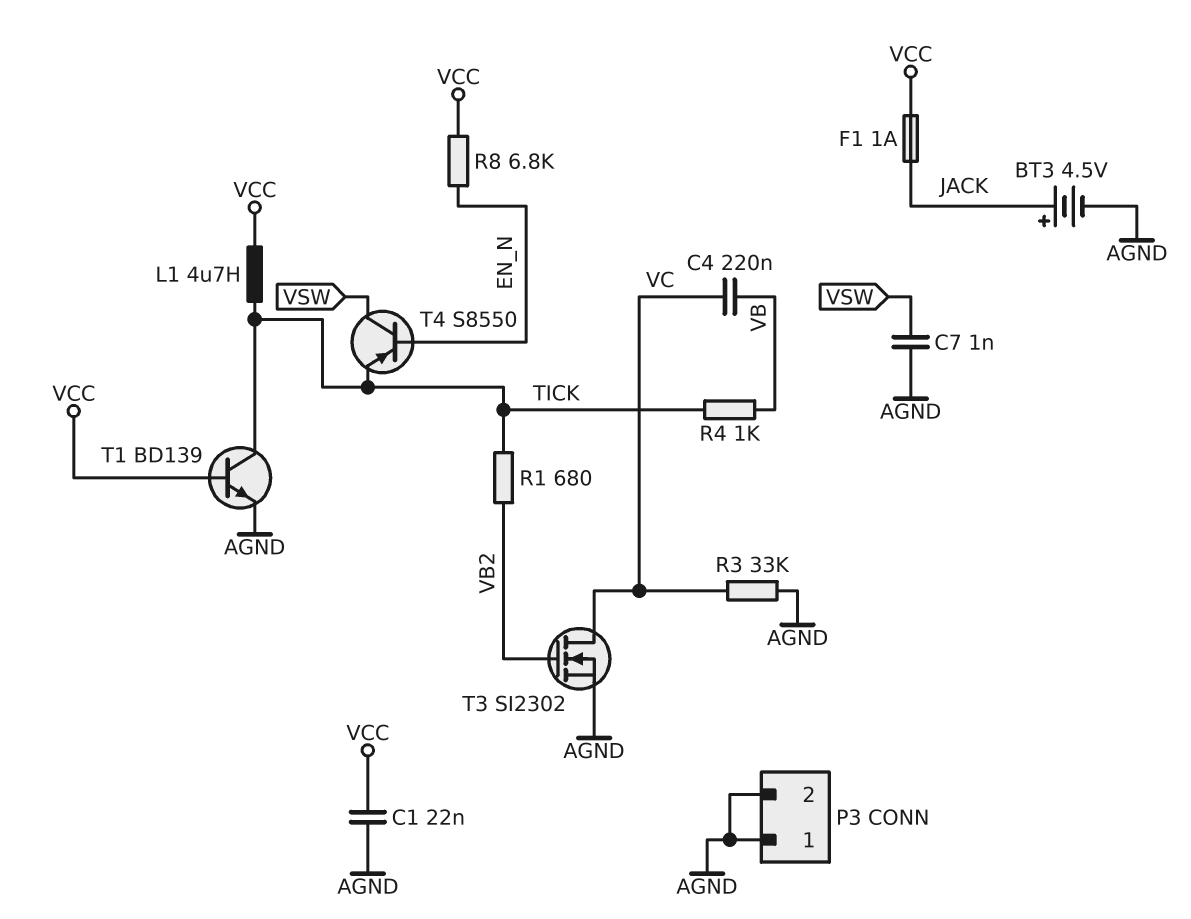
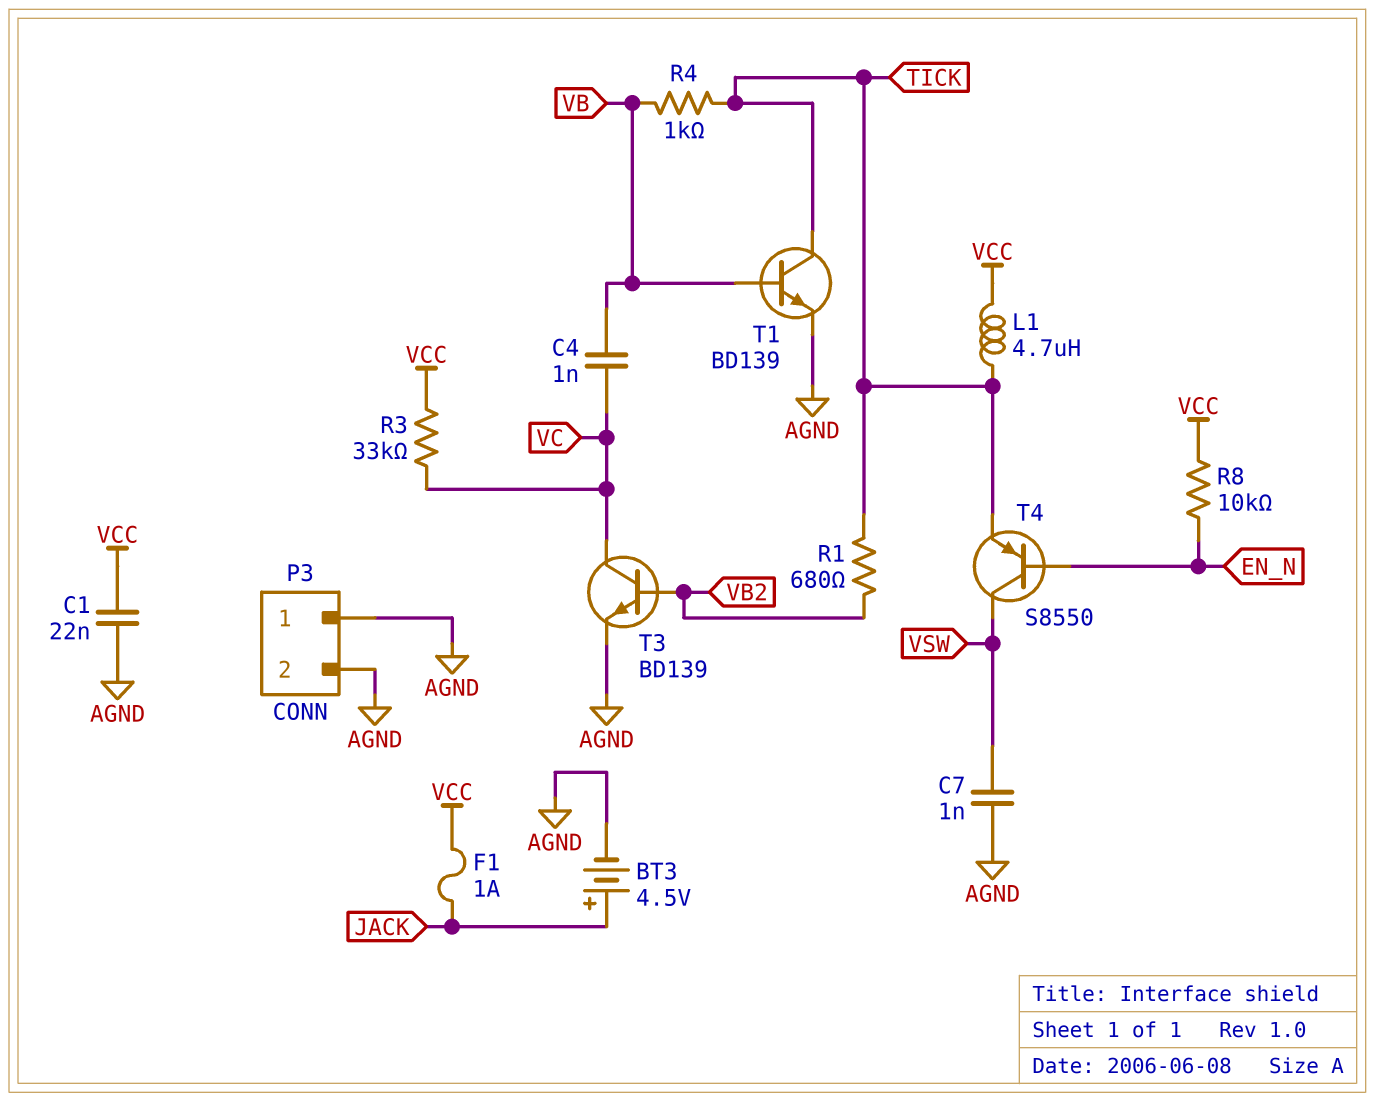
C4: 220nF (VB, VC) -> 1nF (VB, VC)
R3: 33k (AGND, VC) -> 33k (VC, VCC)
R8: 6.8k (EN_N, VCC) -> 10k (EN_N, VCC)
T1: NPN BD139 (B VCC, C TICK, E AGND) -> NPN BD139 (B VB, C TICK, E AGND)
T3: NMOS SI2302 (G VB2, D VC, S AGND) -> NPN BD139 (B VB2, C VC, E AGND)

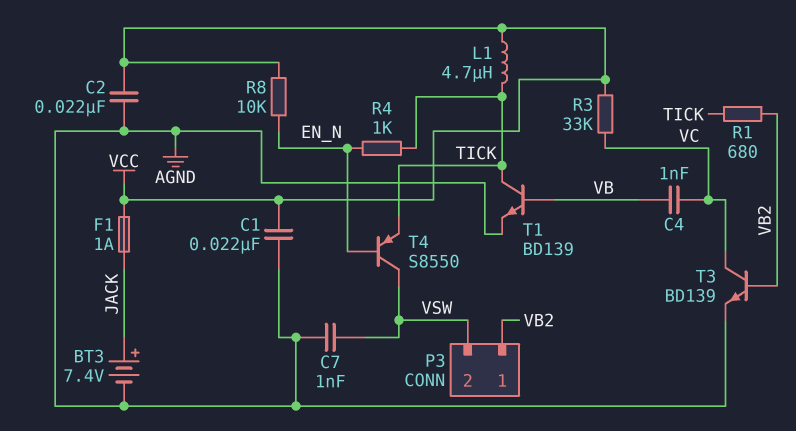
BT3: 4.5V (plus JACK, minus AGND) -> 7.4V (plus JACK, minus AGND)
C2: none -> 22nF (AGND, VCC)
P3 pin 1: AGND -> VB2
P3 pin 2: AGND -> VSW
R4: 1k (TICK, VB) -> 1k (EN_N, TICK)

